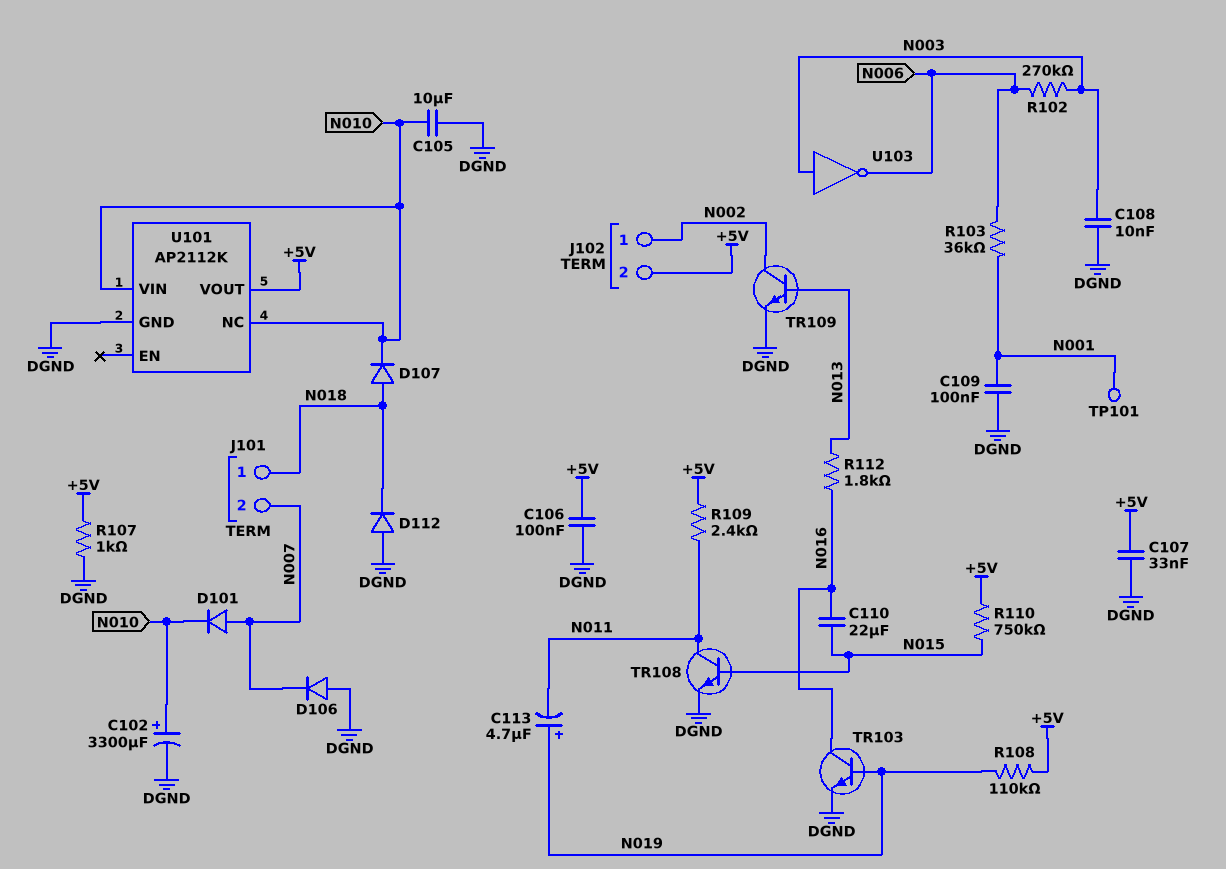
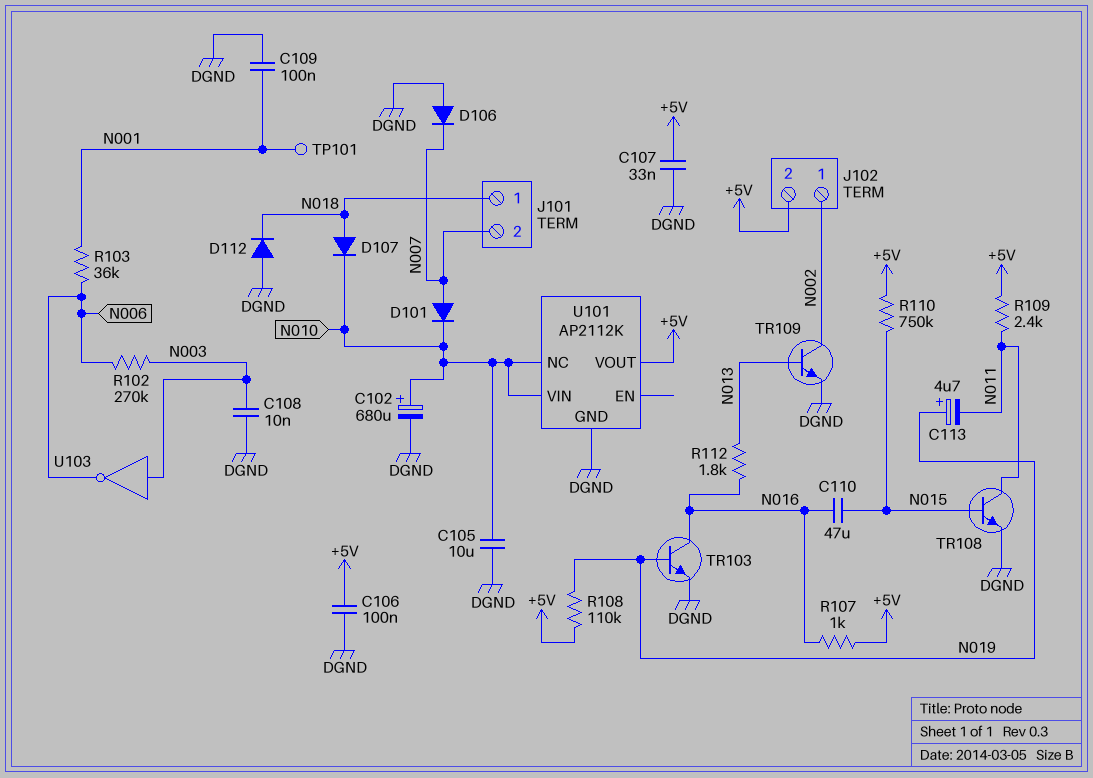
C102: 3300uF (plus N010, minus DGND) -> 680uF (plus N010, minus DGND)
C110: 22uF (N015, N016) -> 47uF (N015, N016)
R107: 1k (+5V, DGND) -> 1k (+5V, N016)

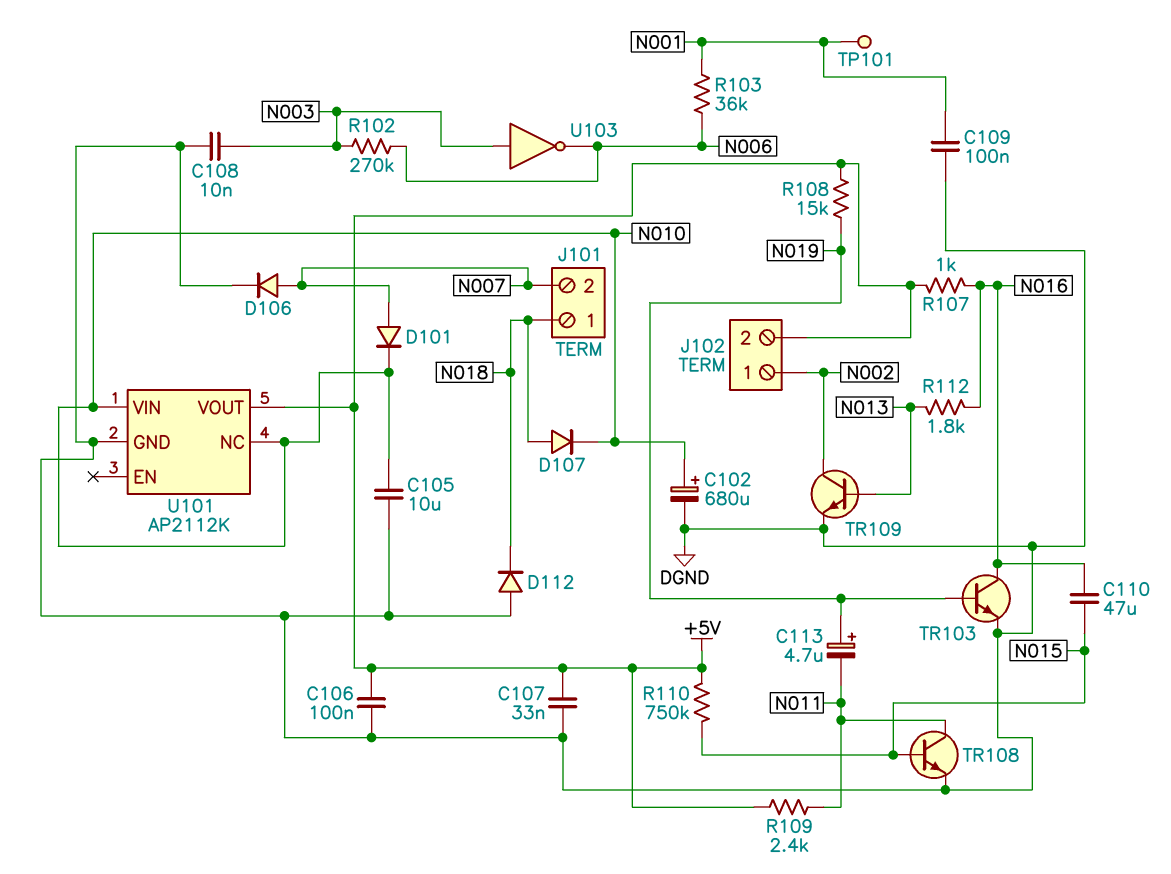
D106: diode (A DGND, K N007) -> diode (A N007, K DGND)
R108: 110k (+5V, N019) -> 15k (+5V, N019)

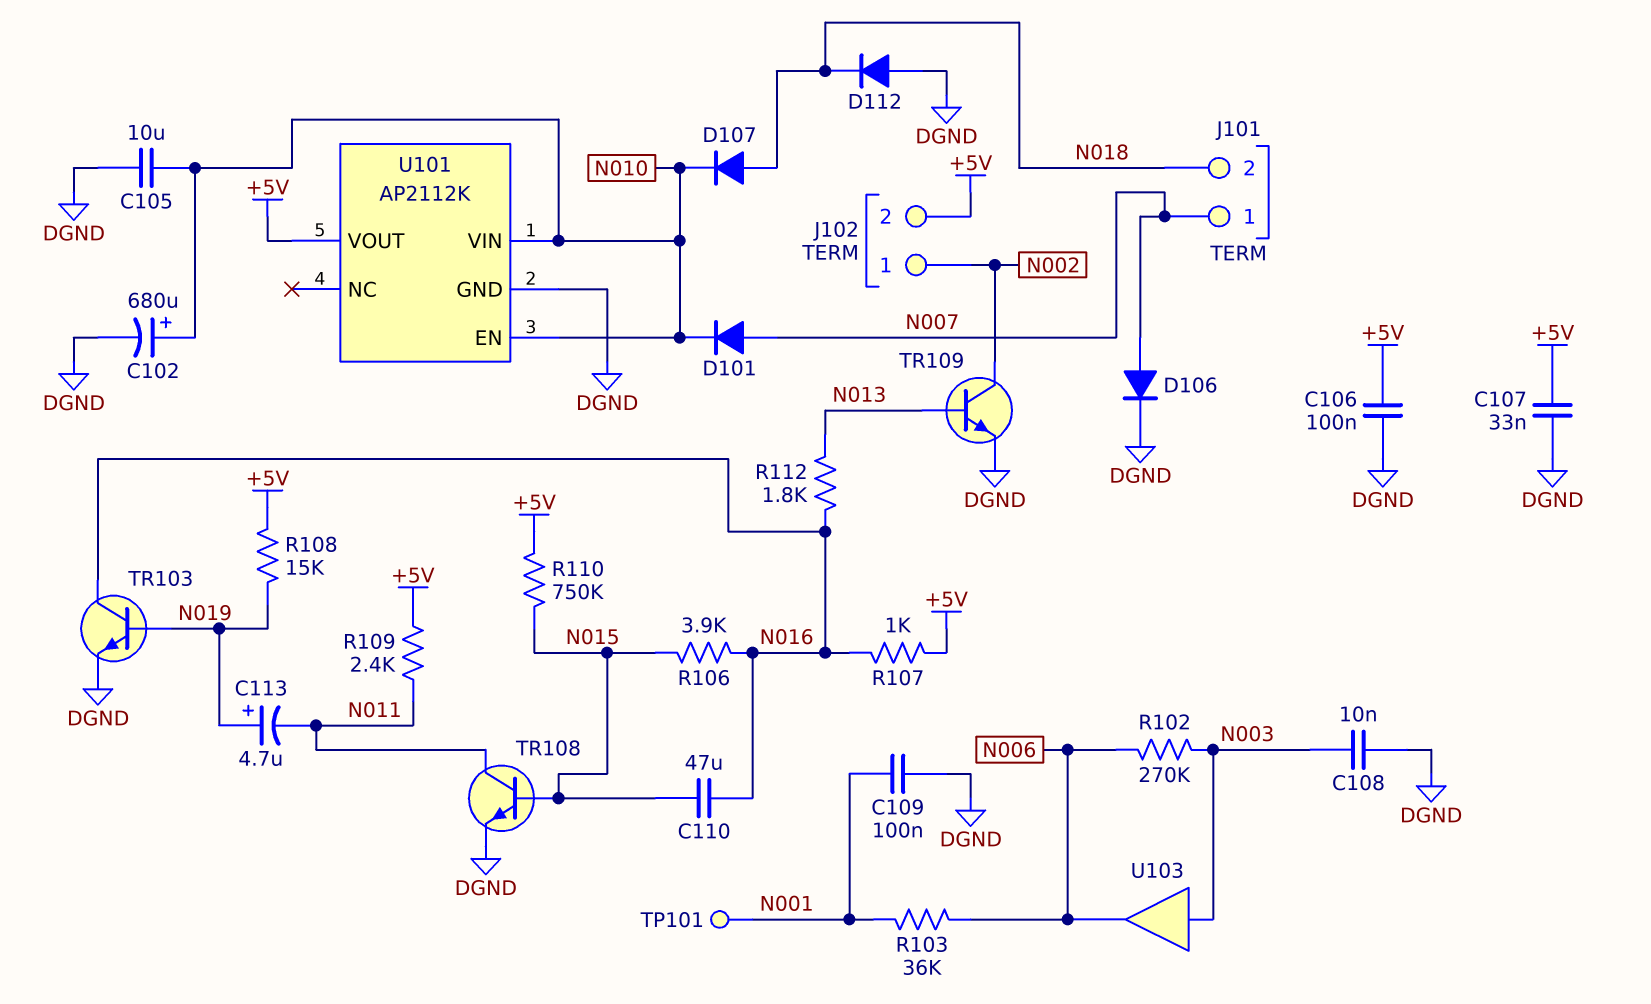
J101 pin 1: N018 -> N007
J101 pin 2: N007 -> N018
R106: none -> 3.9k (N015, N016)
U101 pin EN: none -> N010
U101 pin NC: N010 -> none
U103: NOT (in N003, out N006) -> buffer (in N003, out N006)

